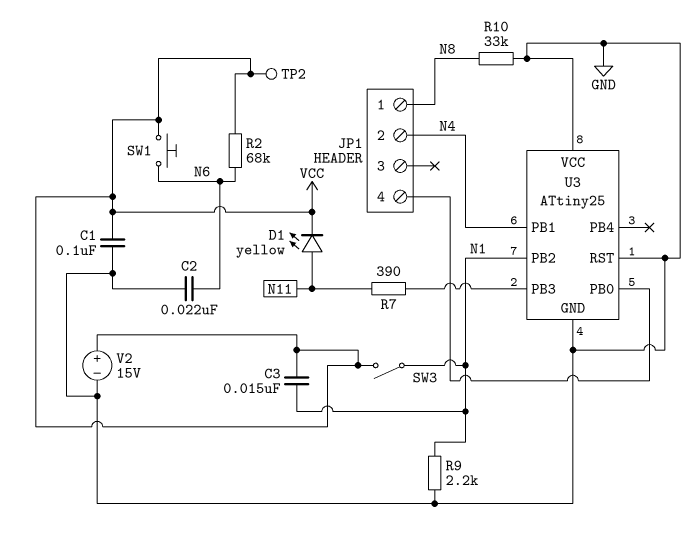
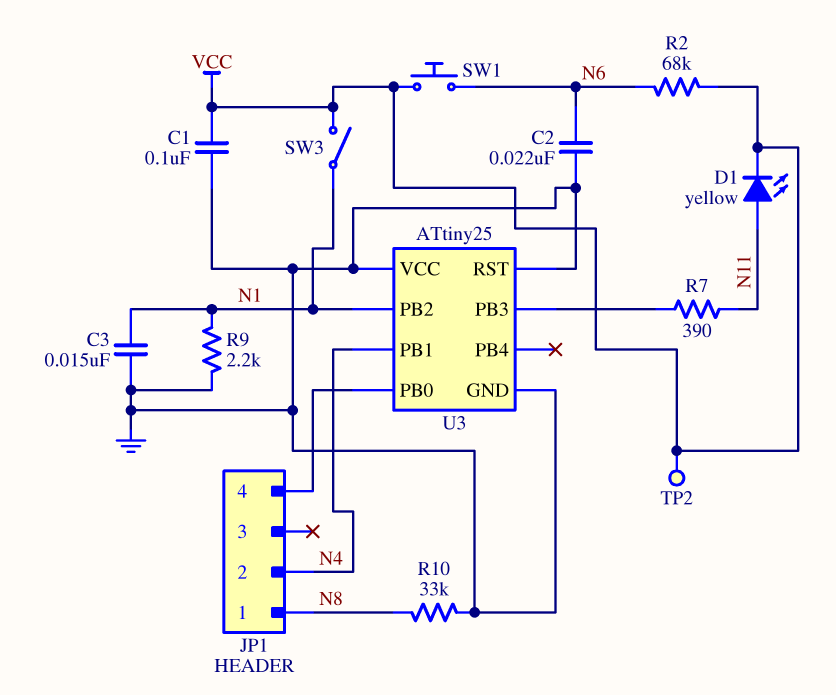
C3: 15nF (N1, VCC) -> 15nF (GND, N1)
V2: 15V (plus VCC, minus GND) -> none

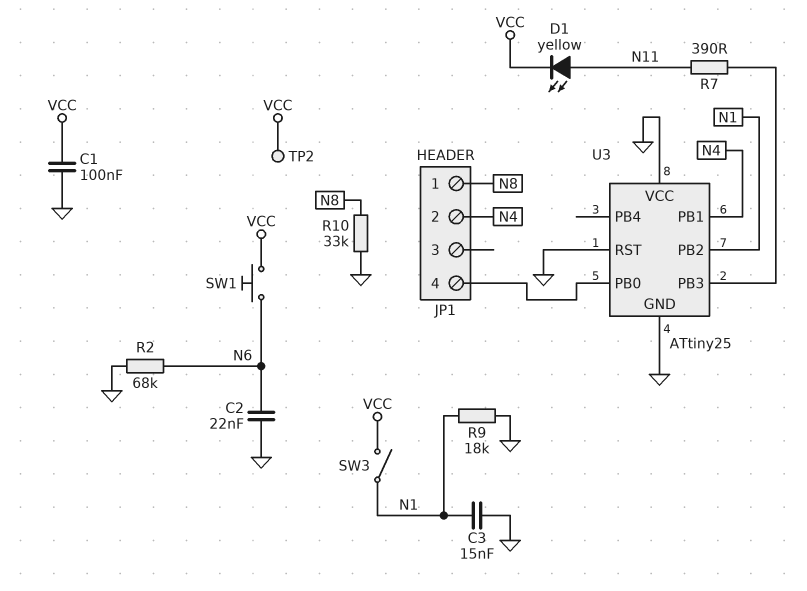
R2: 68k (N6, VCC) -> 68k (GND, N6)
R9: 2.2k (GND, N1) -> 18k (GND, N1)

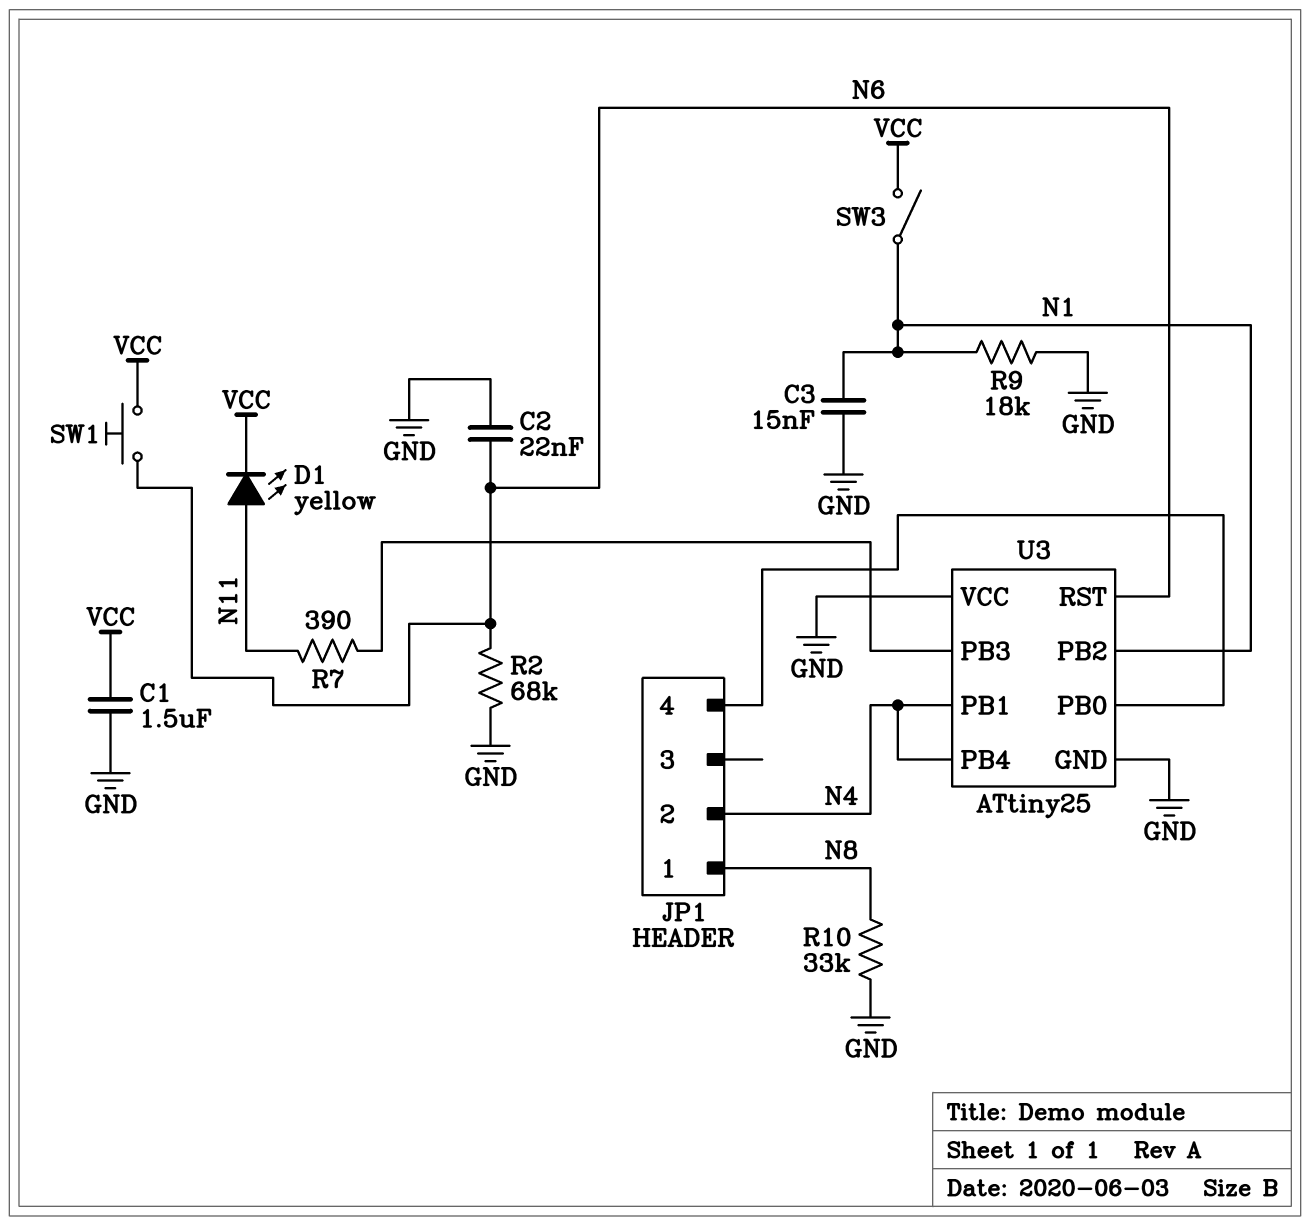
C1: 100nF (GND, VCC) -> 1.5uF (GND, VCC)
TP2: test point (VCC) -> none
U3 pin PB4: none -> N4
U3 pin RST: GND -> N6

